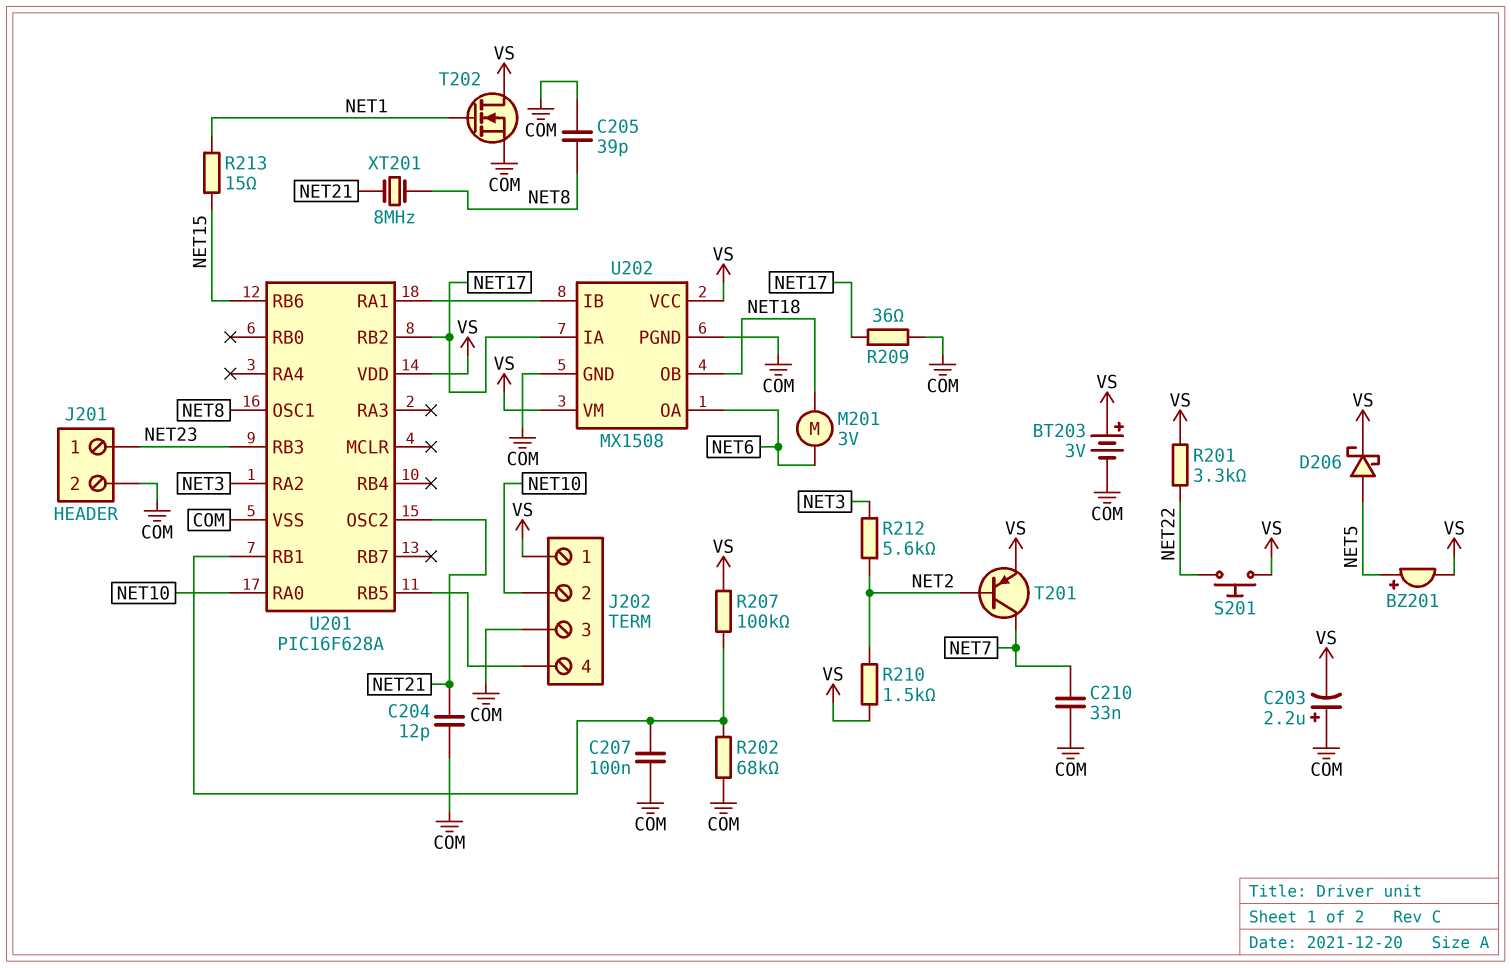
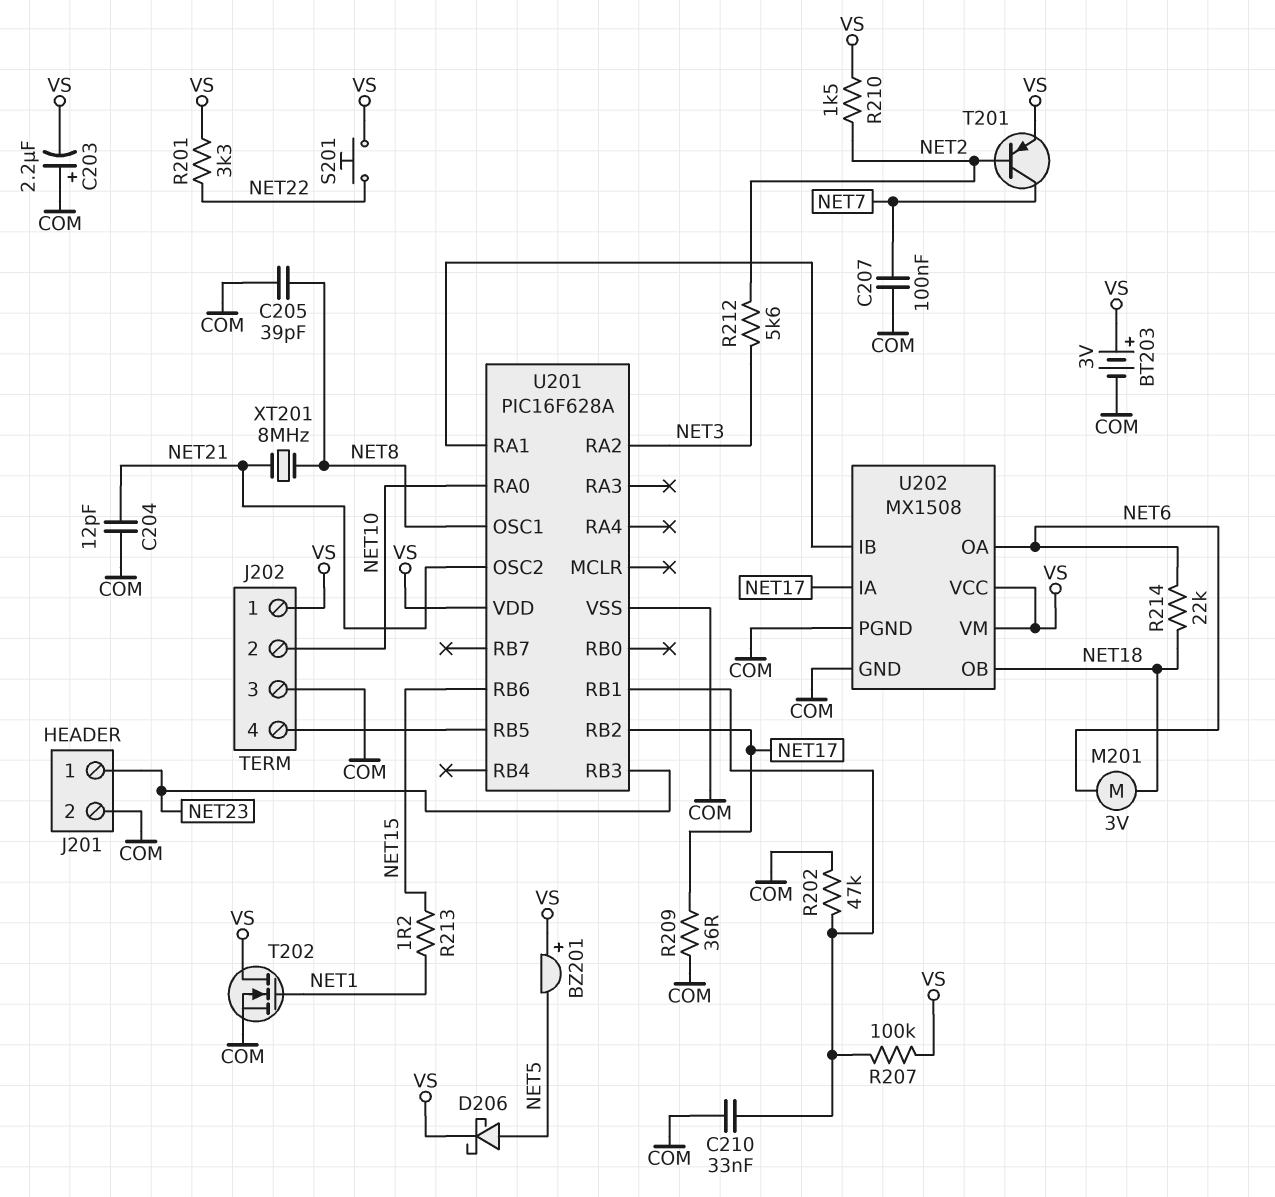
BZ201: buzzer (plus NET5, minus VS) -> buzzer (plus VS, minus NET5)
C207: 100nF (COM, U201/RB1) -> 100nF (COM, NET7)
C210: 33nF (COM, NET7) -> 33nF (COM, U201/RB1)
R202: 68k (COM, U201/RB1) -> 47k (COM, U201/RB1)
R213: 15 (NET1, NET15) -> 1.2 (NET1, NET15)
R214: none -> 22k (NET6, NET18)

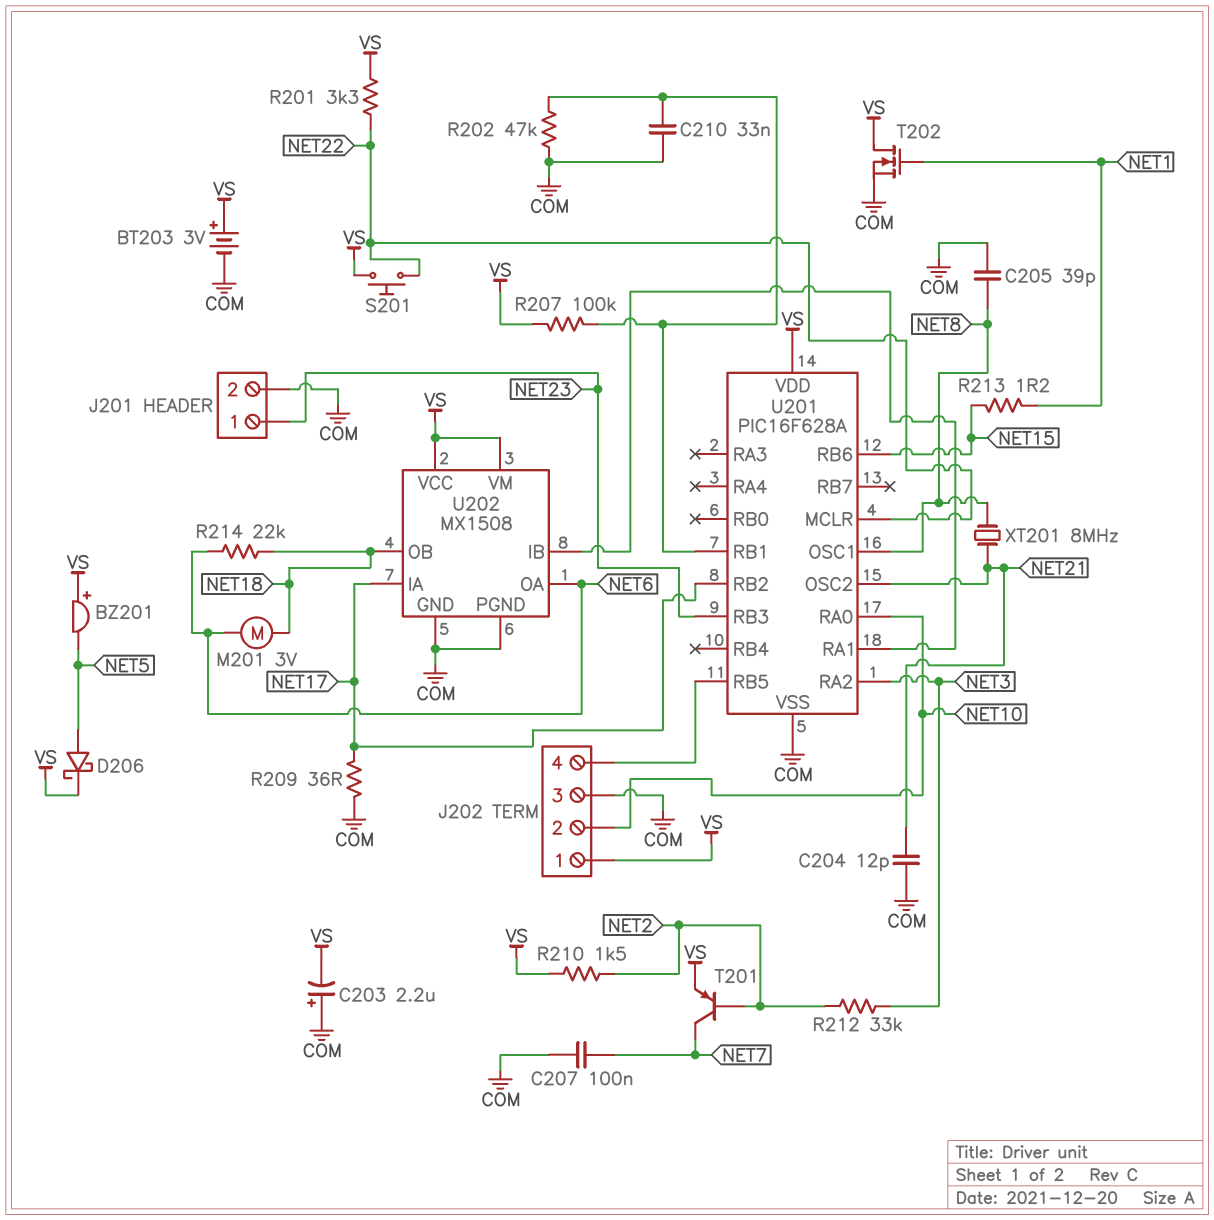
R212: 5.6k (NET2, NET3) -> 33k (NET2, NET3)
U201 pin MCLR: none -> NET22

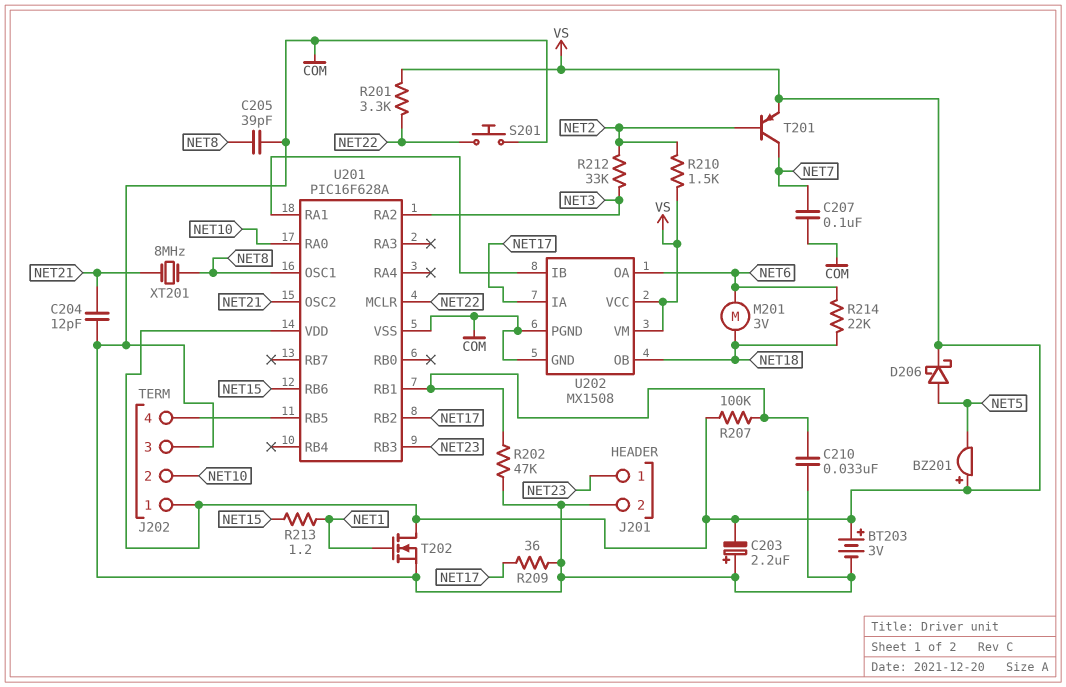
S201: button (NET22, VS) -> button (COM, NET22)

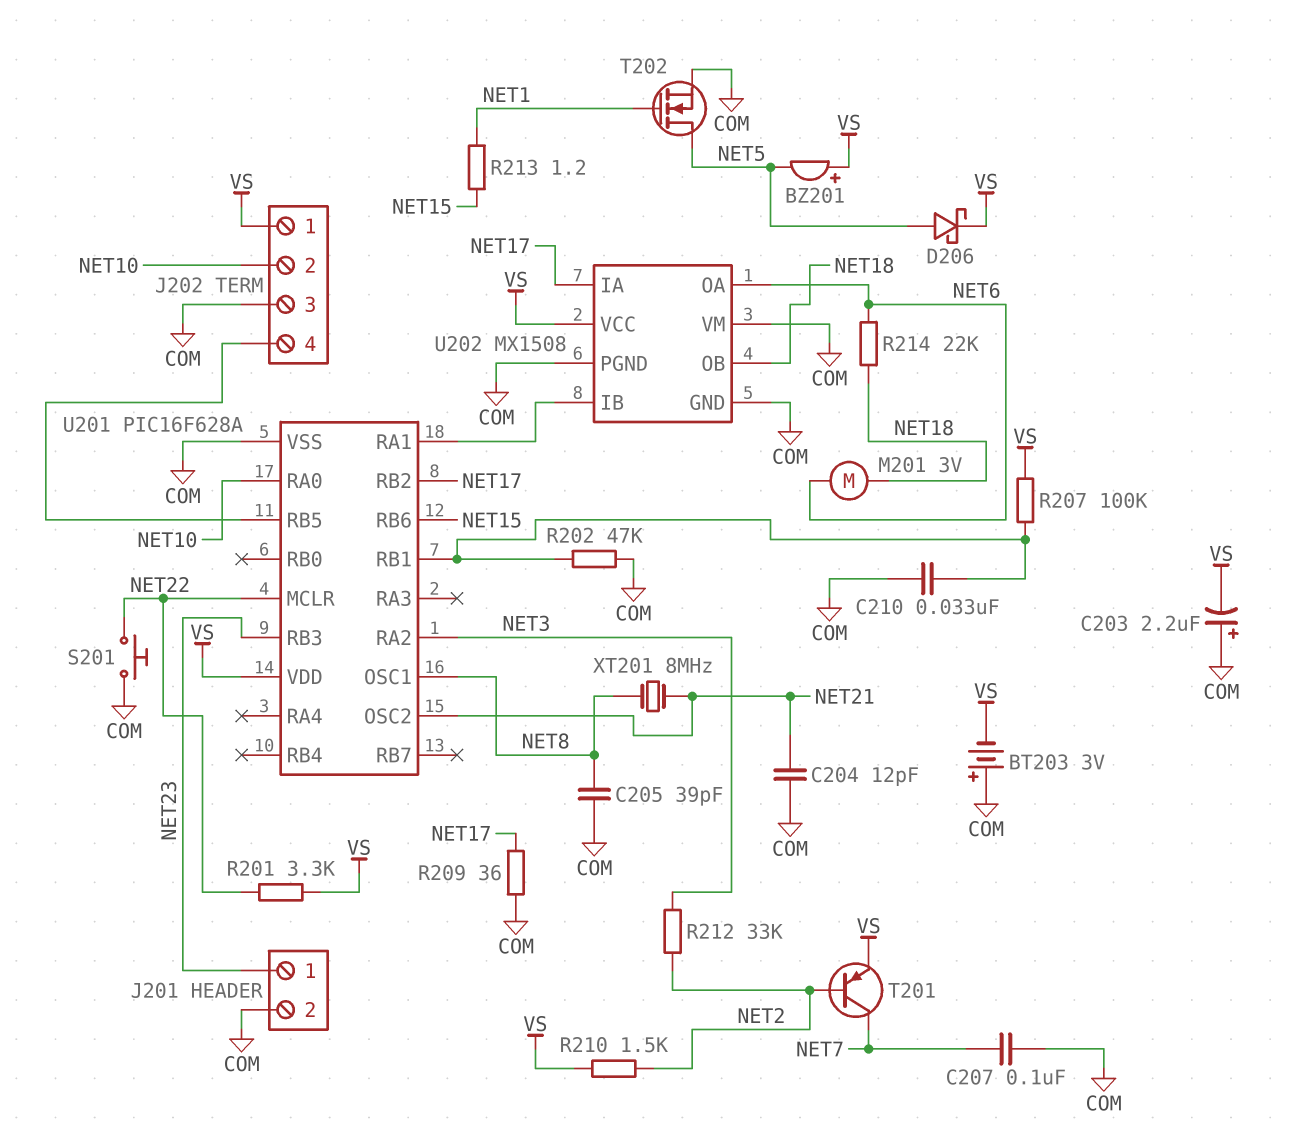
BT203: 3V (plus VS, minus COM) -> 3V (plus COM, minus VS)
T202: NMOS (G NET1, D VS, S COM) -> NMOS (G NET1, D NET5, S COM)
U202 pin VM: VS -> COM

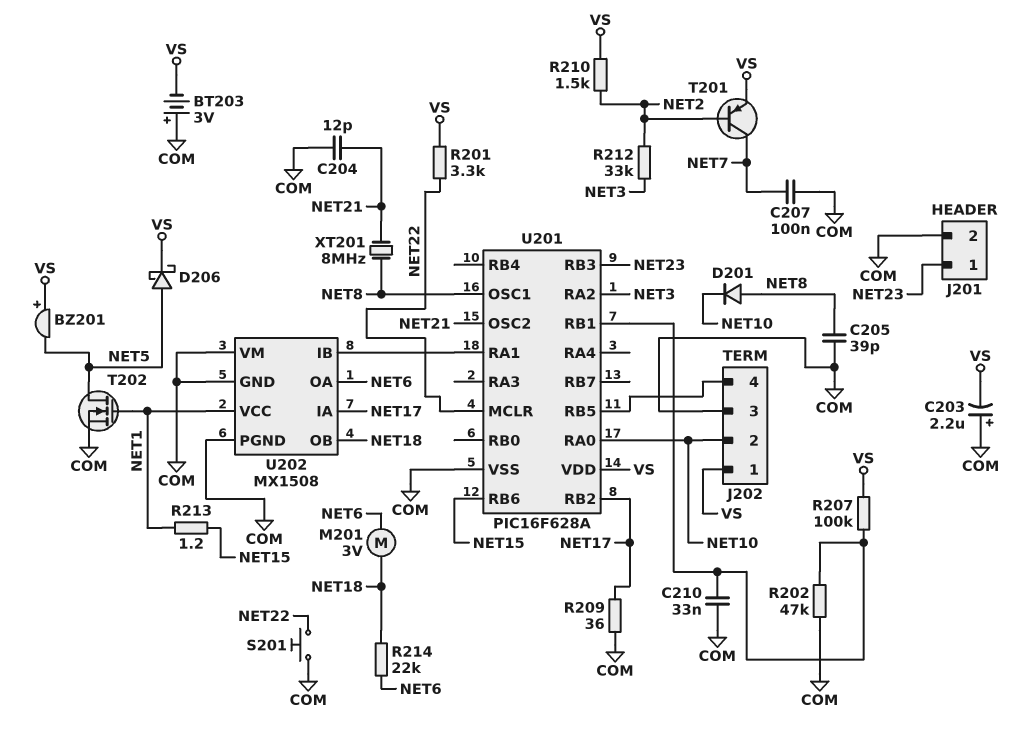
D201: none -> diode (A NET8, K NET10)
U202 pin VCC: VS -> NET1

